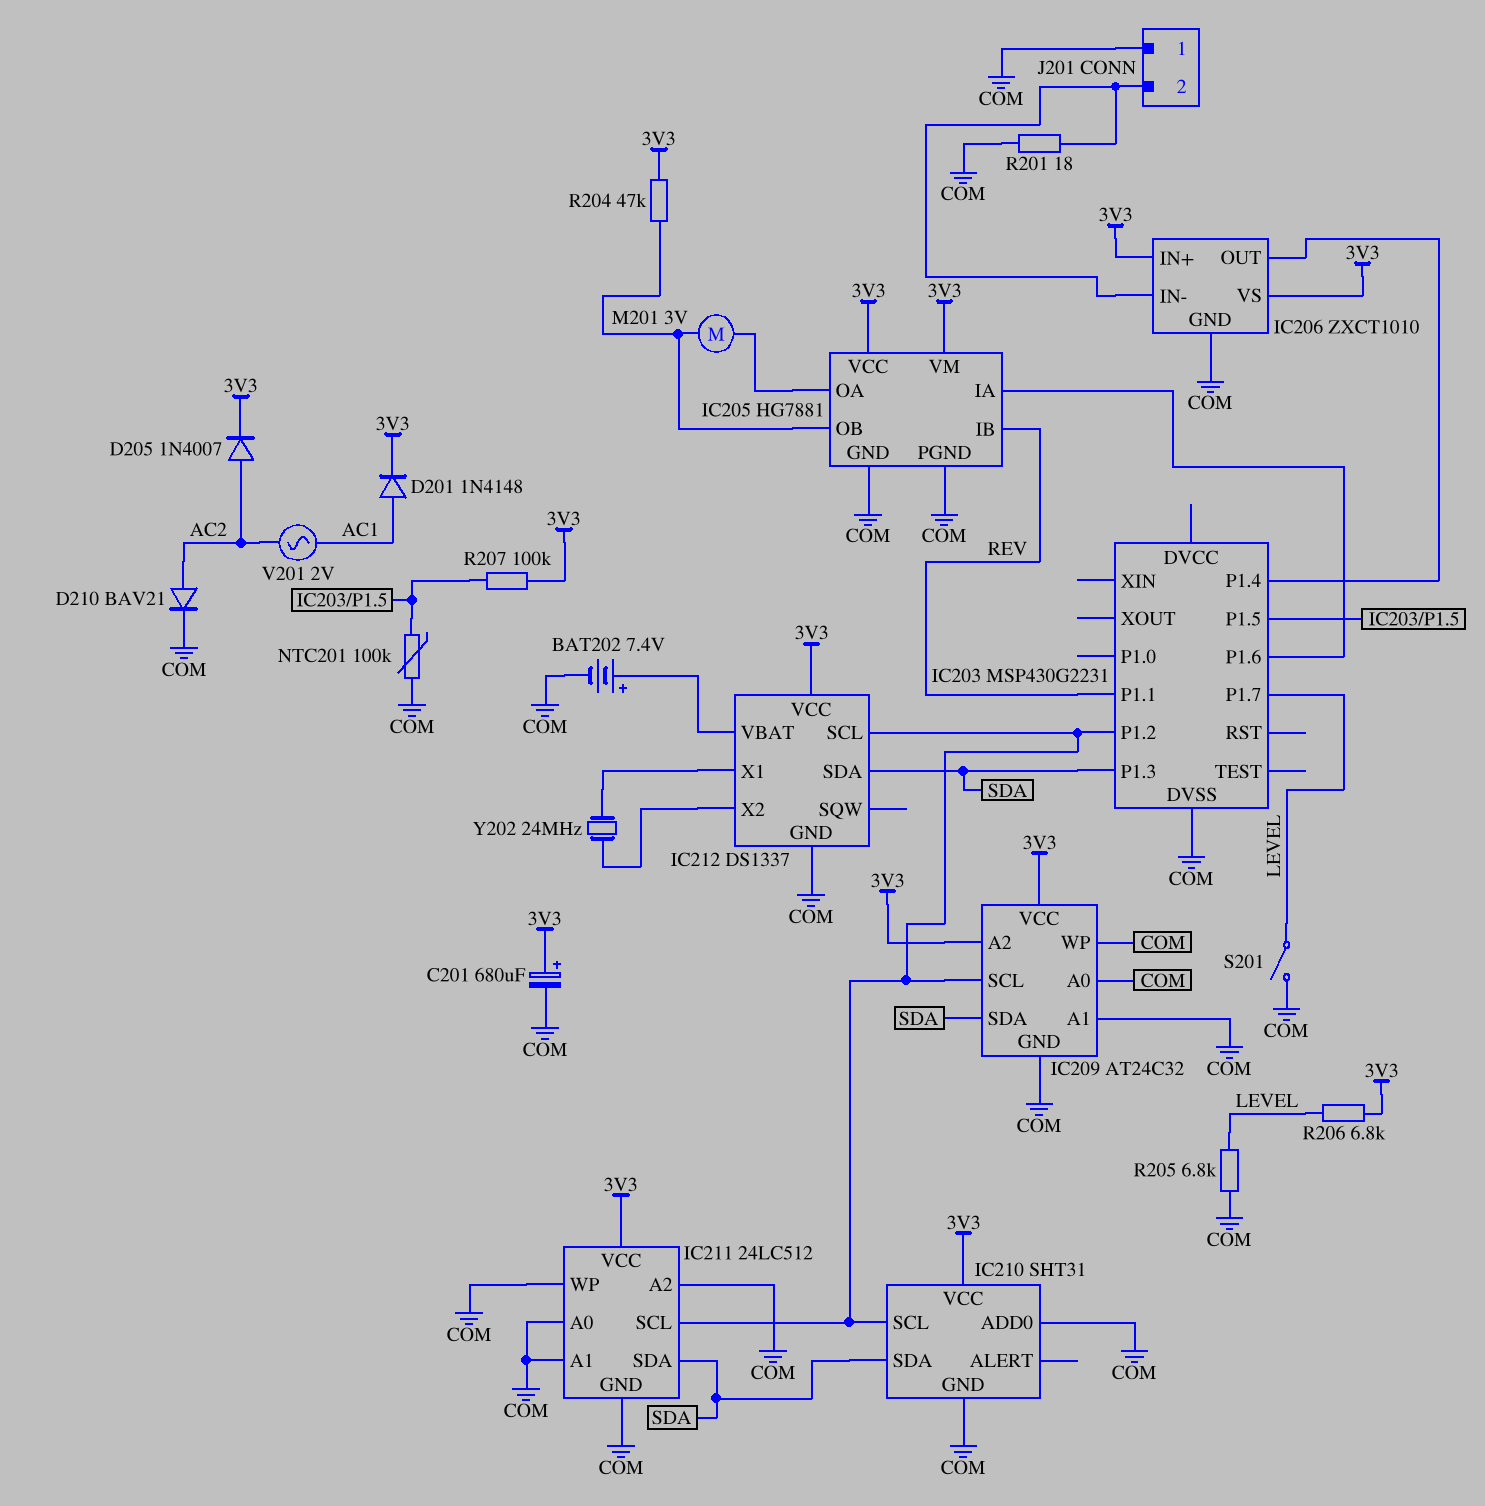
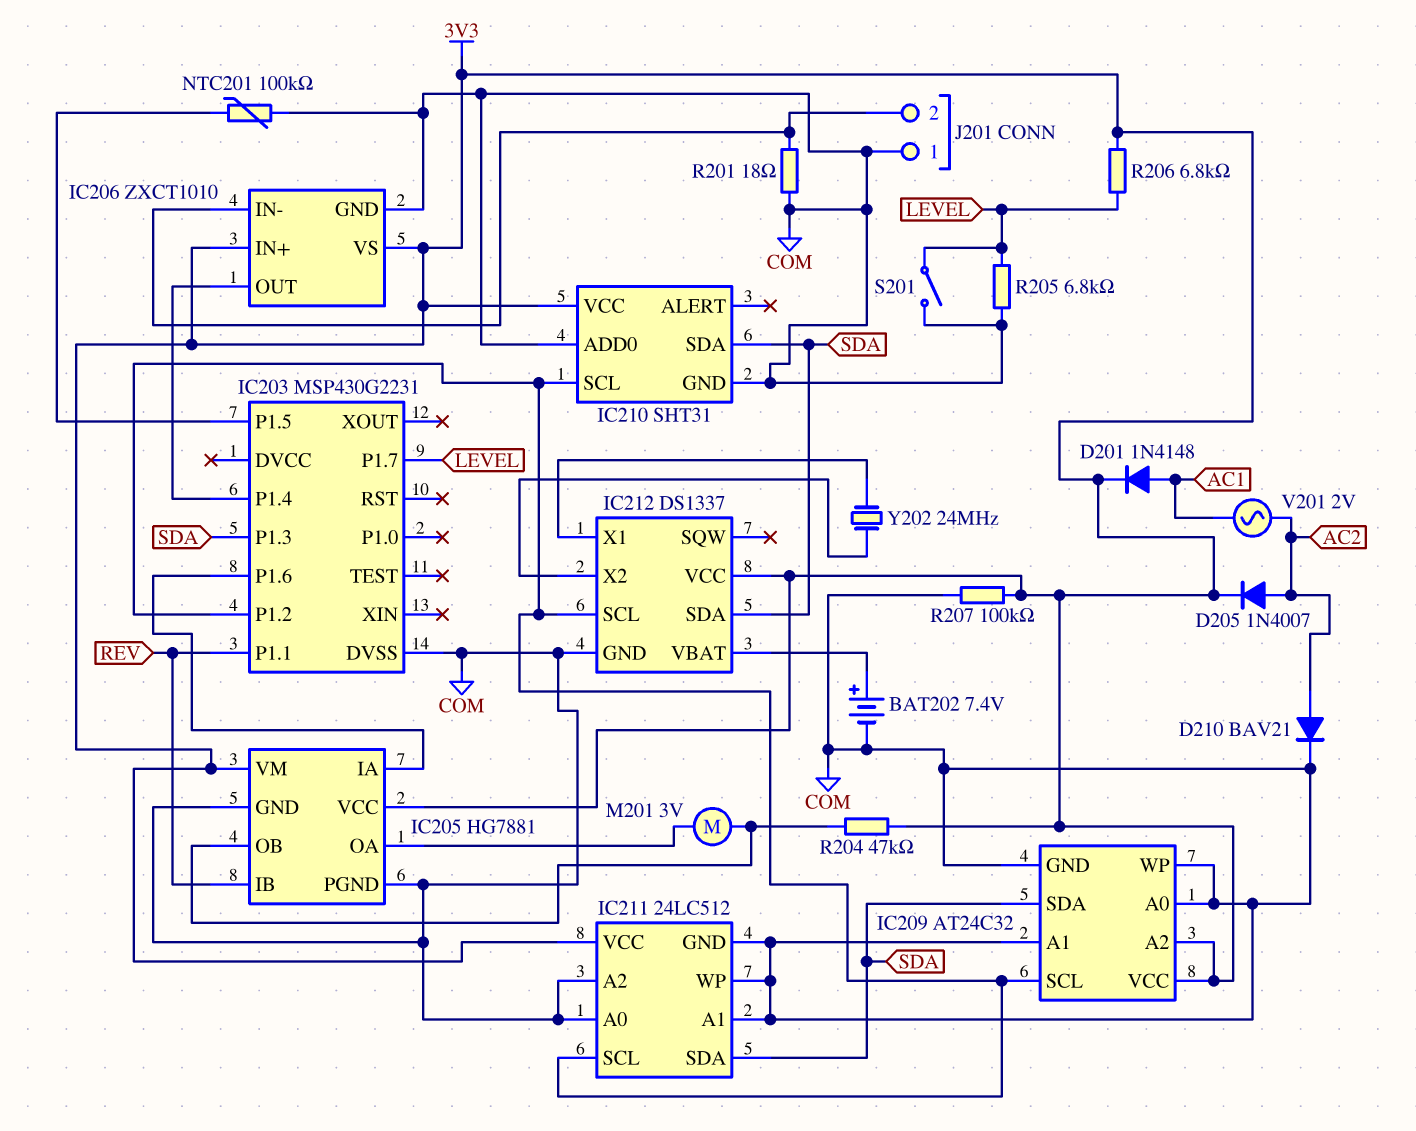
C201: 680uF (plus 3V3, minus COM) -> none
R207: 100k (3V3, IC203/P1.5) -> 100k (3V3, COM)

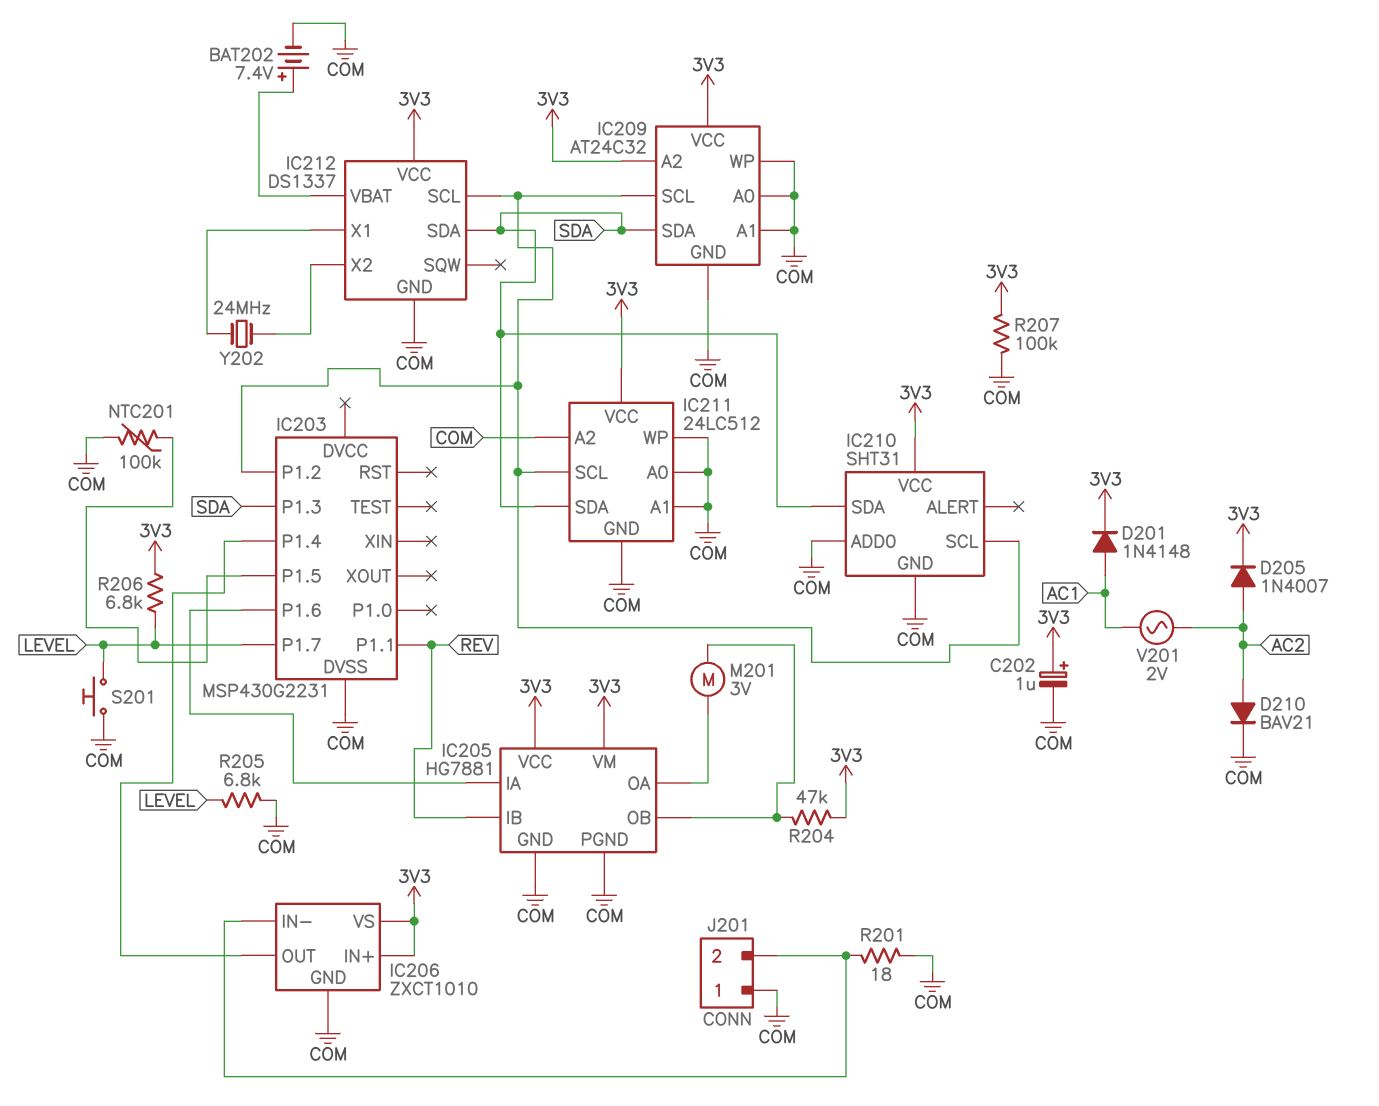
C202: none -> 1uF (plus 3V3, minus COM)
S201: switch (COM, LEVEL) -> button (COM, LEVEL)

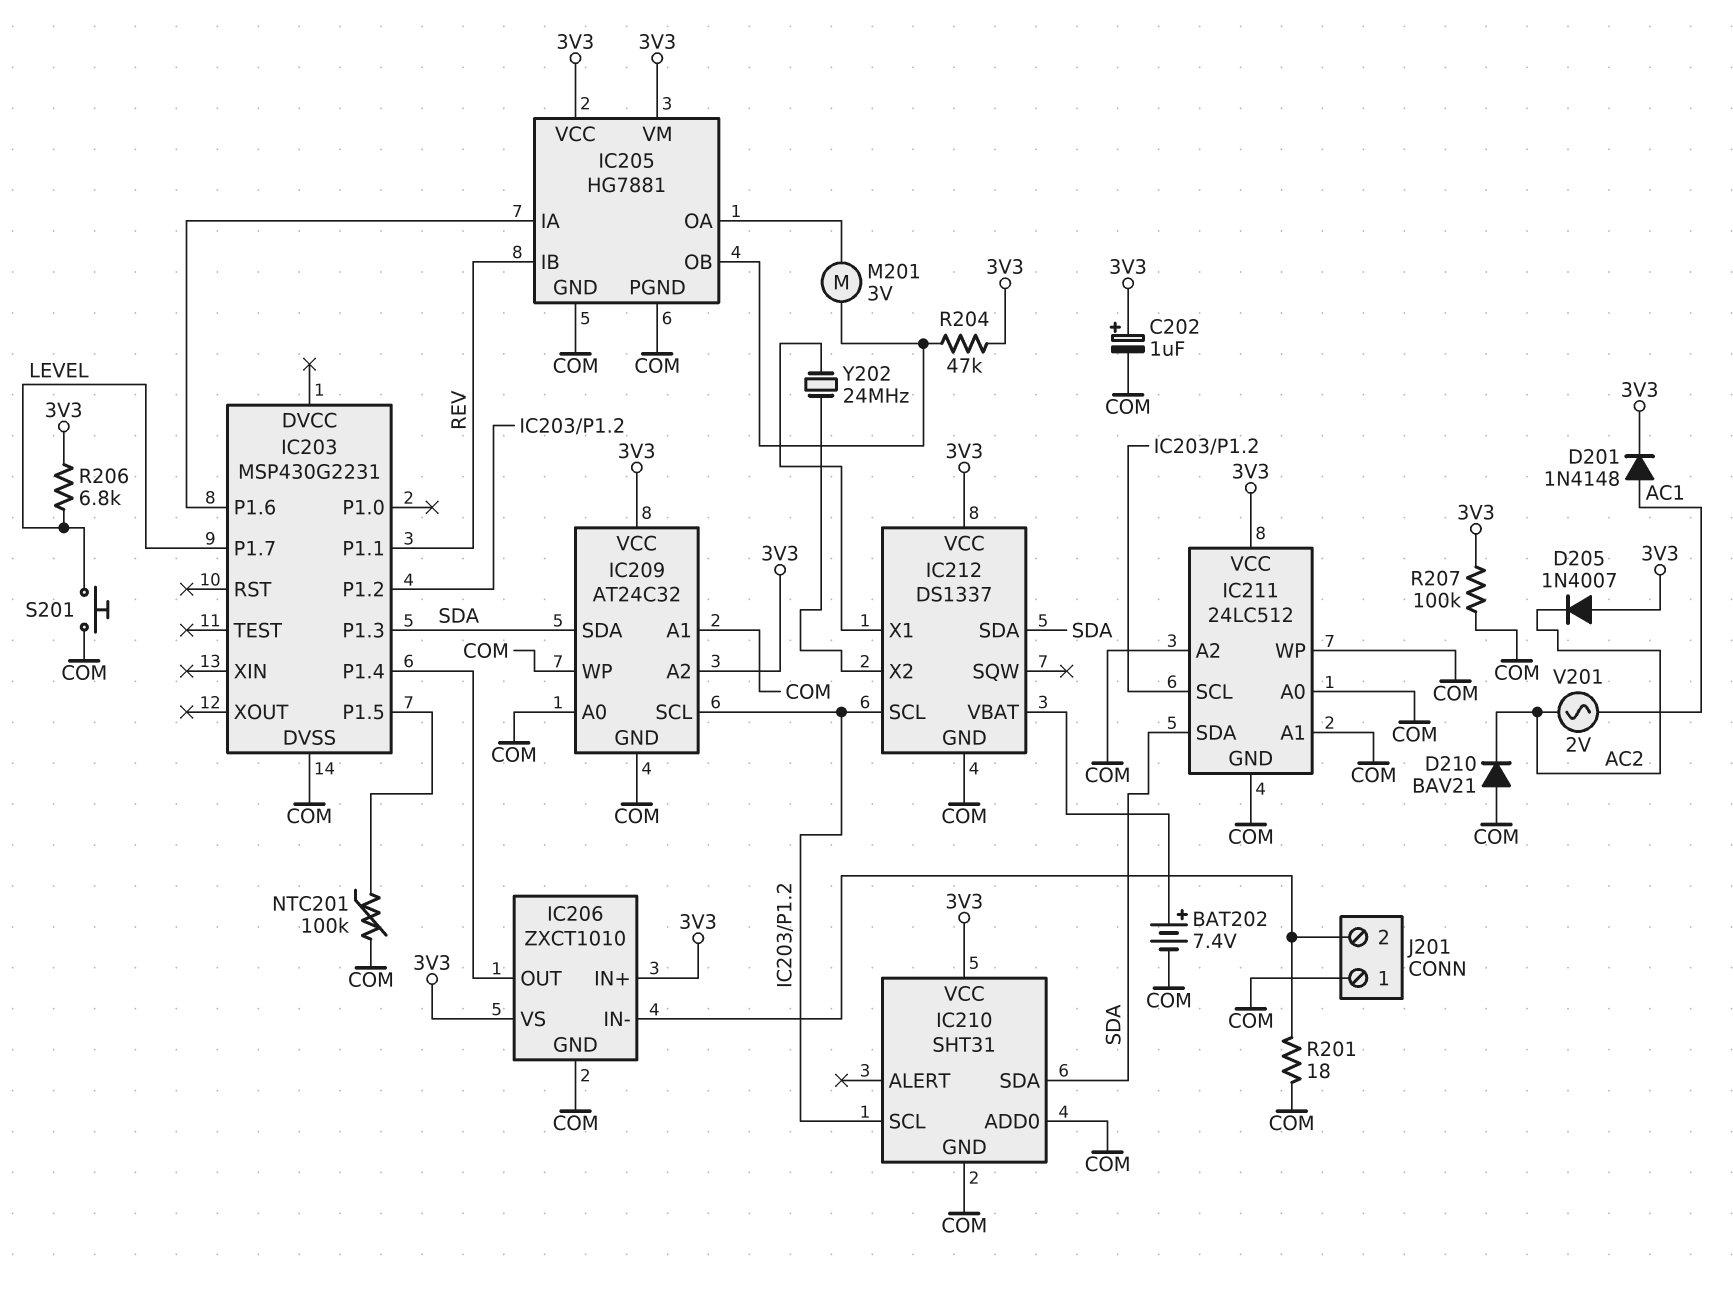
D205: diode 1N4007 (A AC2, K 3V3) -> diode 1N4007 (A 3V3, K AC2)
D210: diode BAV21 (A AC2, K COM) -> diode BAV21 (A COM, K AC2)
R205: 6.8k (COM, LEVEL) -> none

